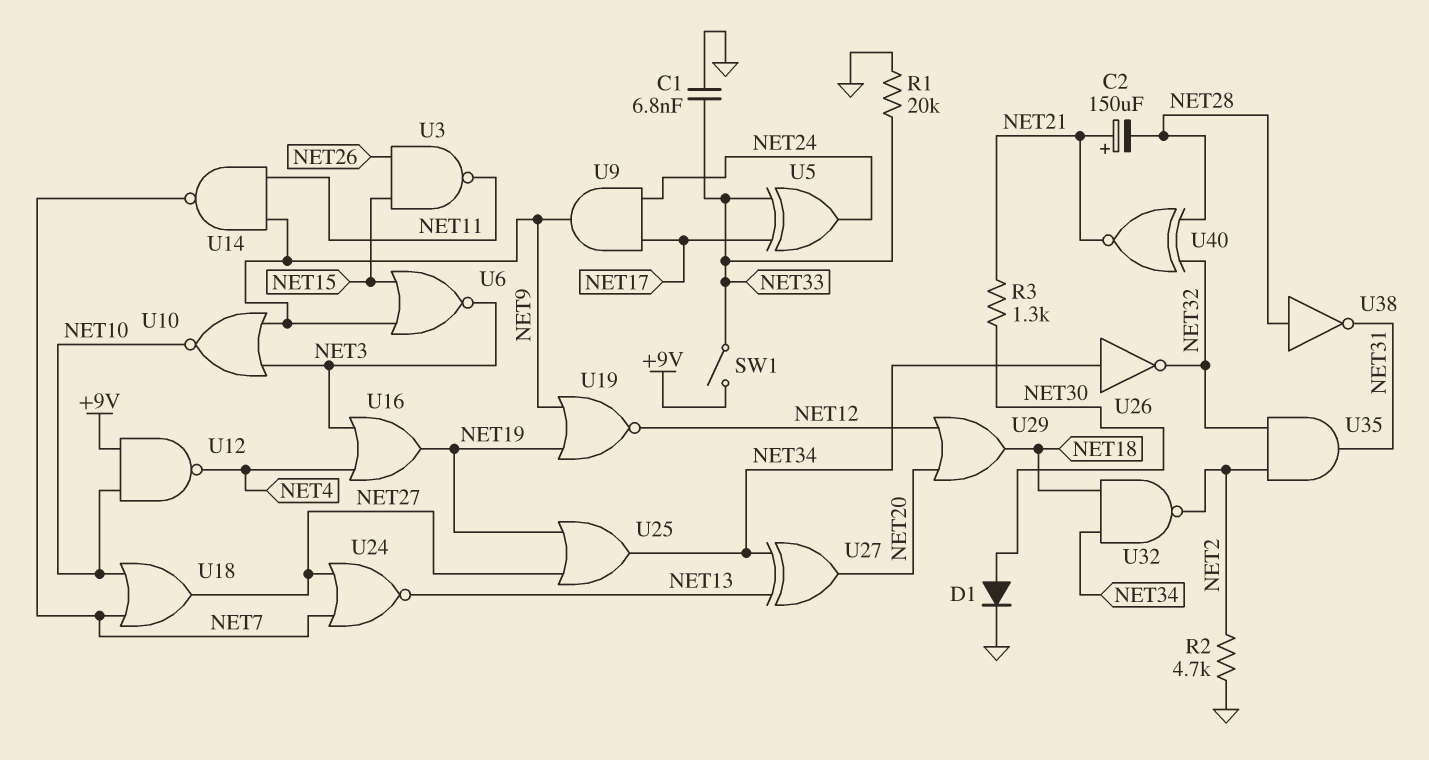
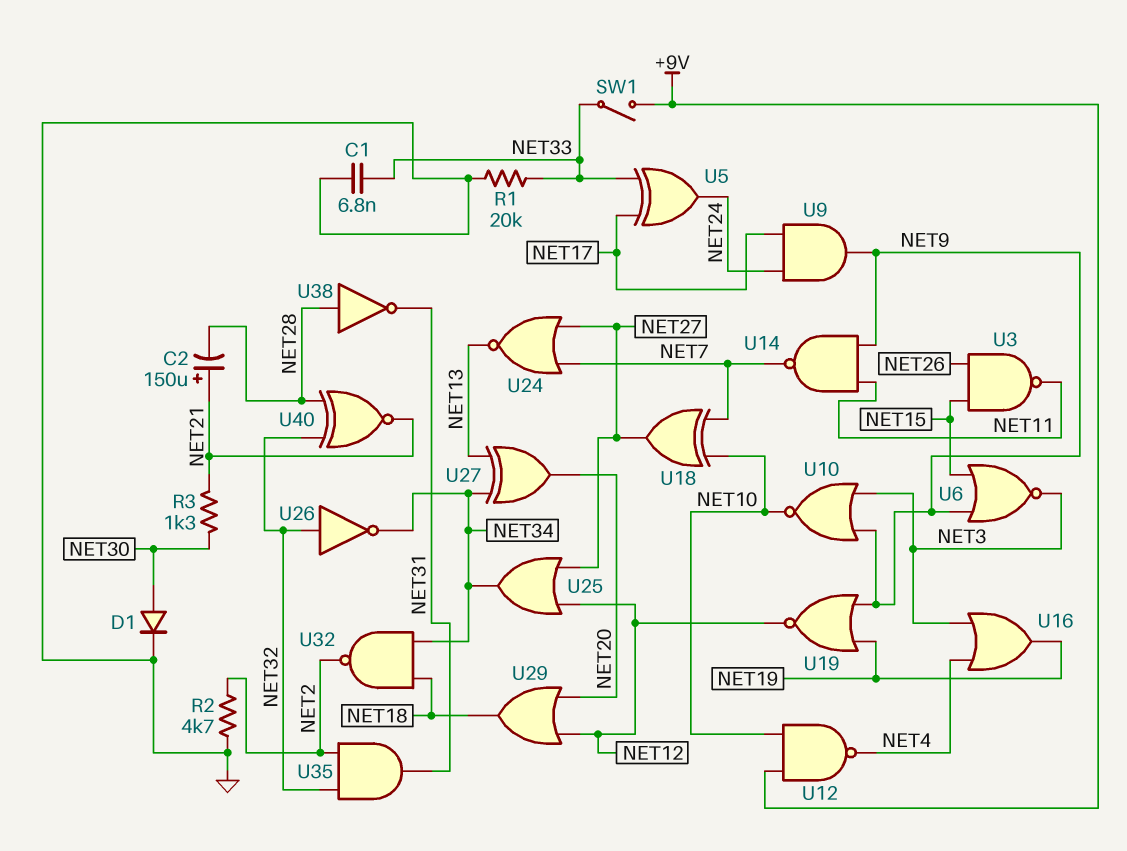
U18: OR (in NET7, in NET10, out NET27) -> XOR (in NET7, in NET10, out NET27)
U25: OR (in NET19, in NET27, out NET34) -> OR (in NET12, in NET27, out NET34)
U26: NOT (in NET34, out NET32) -> NOT (in NET32, out NET34)

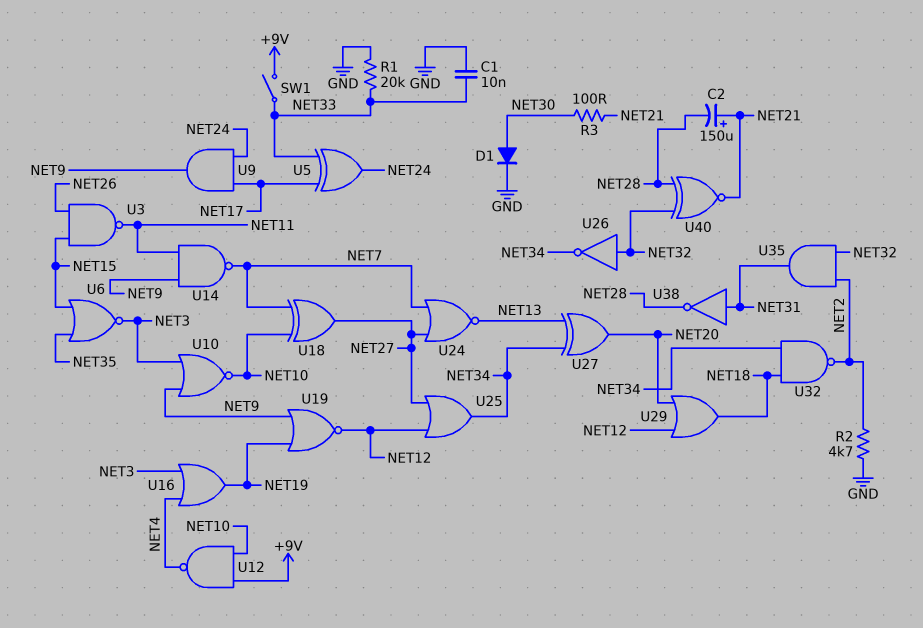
C1: 6.8nF (GND, NET33) -> 10nF (GND, NET33)
R3: 1.3k (NET21, NET30) -> 100 (NET21, NET30)
U6: NOR (in NET9, in NET15, out NET3) -> NOR (in NET15, in NET35, out NET3)
U38: NOT (in NET28, out NET31) -> NOT (in NET31, out NET28)

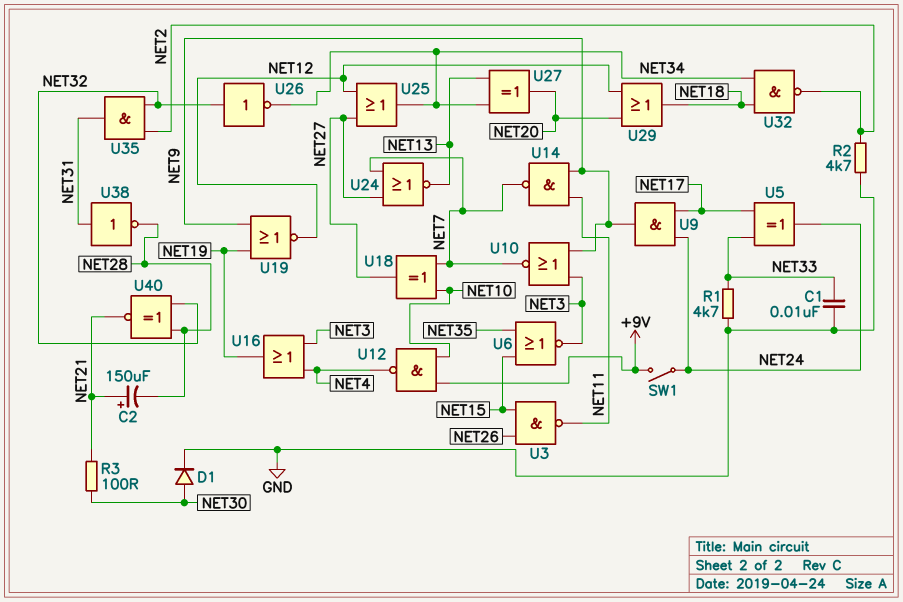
R1: 20k (GND, NET33) -> 4.7k (GND, NET33)
SW1: switch (+9V, NET33) -> switch (+9V, NET24)
U10: NOR (in NET3, in NET9, out NET10) -> NOR (in NET3, in NET9, out NET7)

